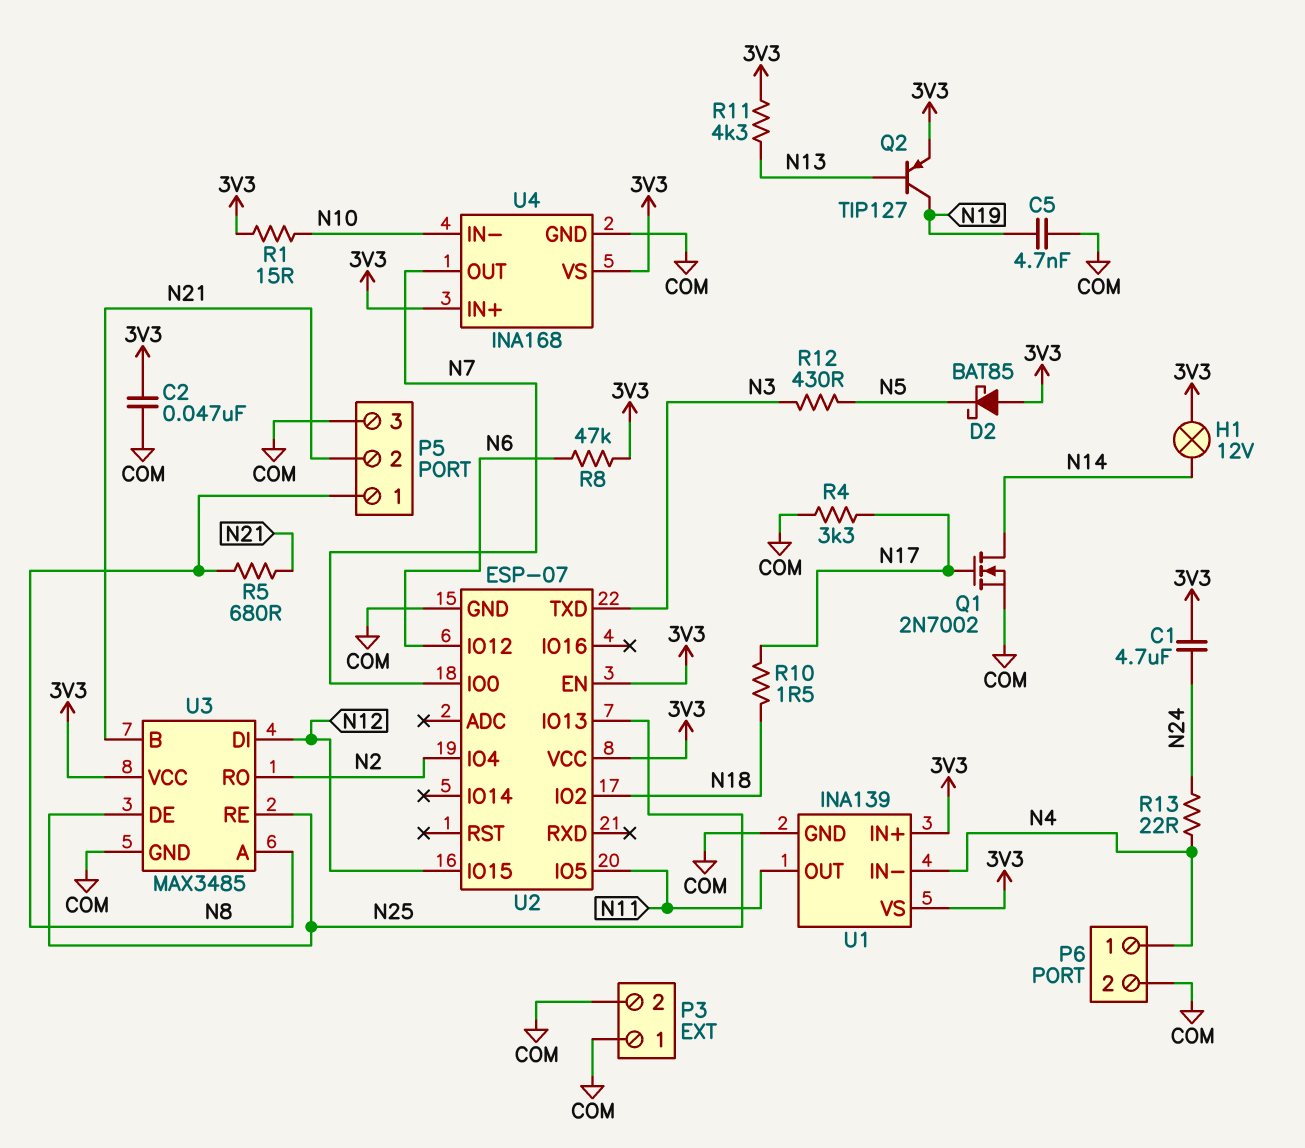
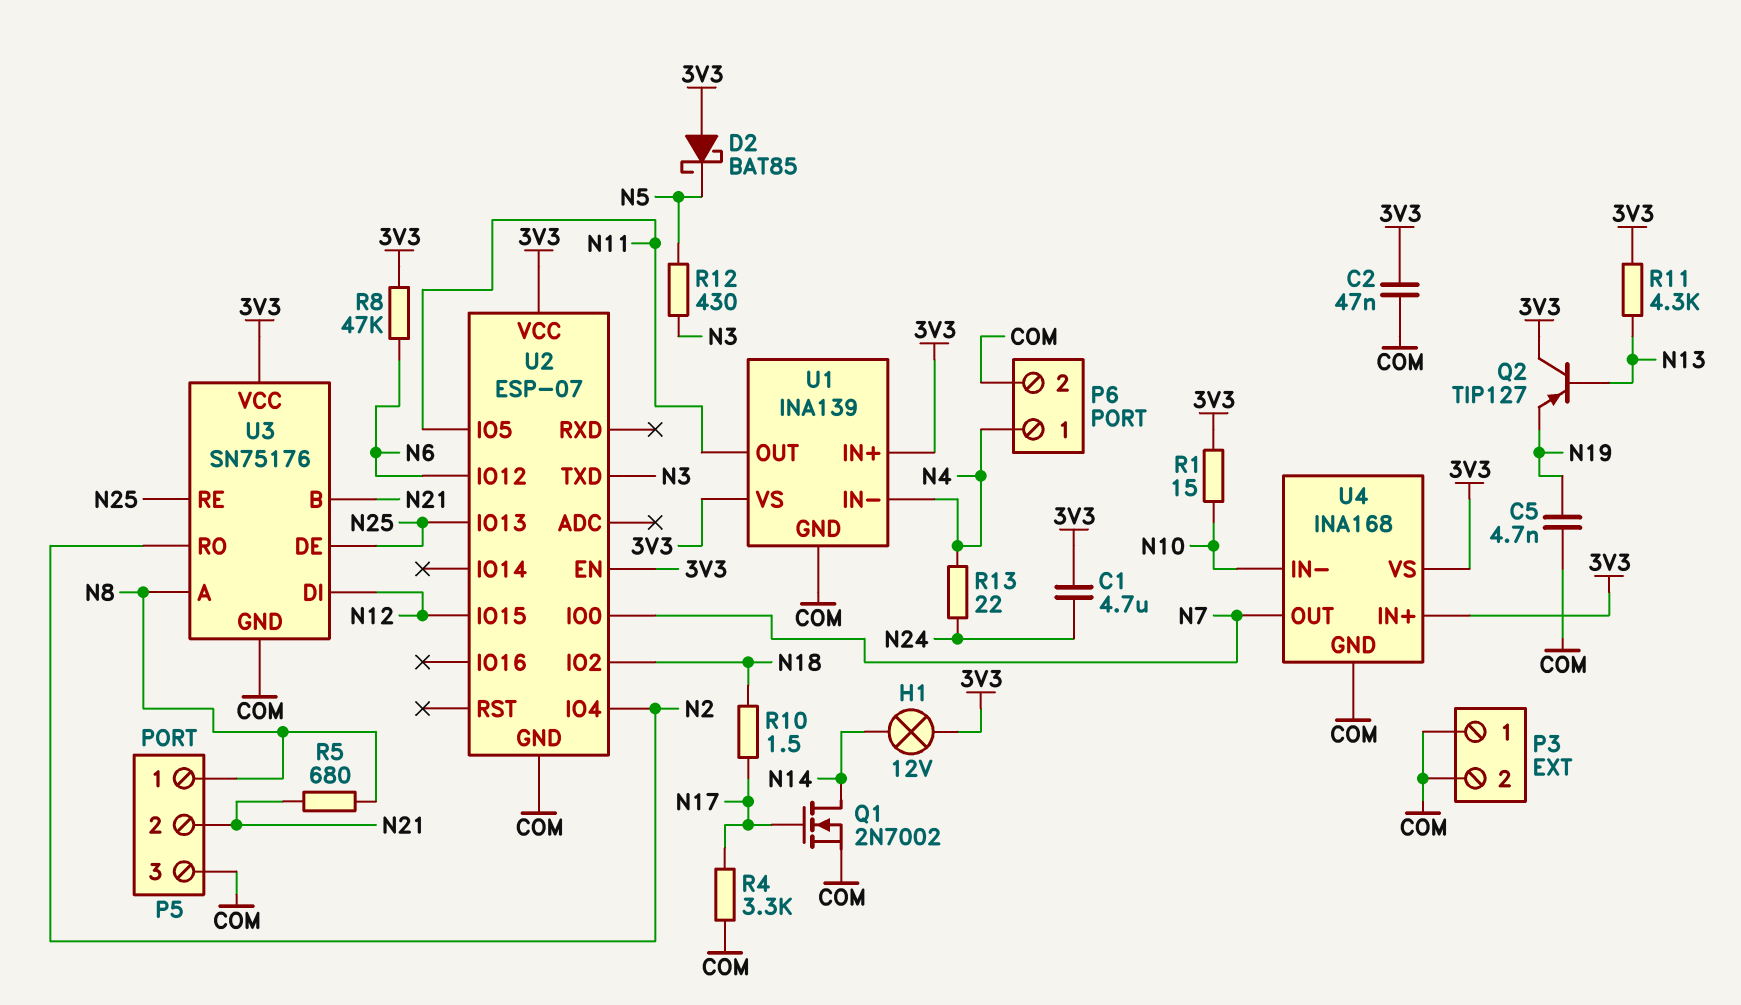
Q2: PNP TIP127 (B N13, C N19, E 3V3) -> PNP TIP127 (B N13, C 3V3, E N19)
U3: MAX3485 -> SN75176

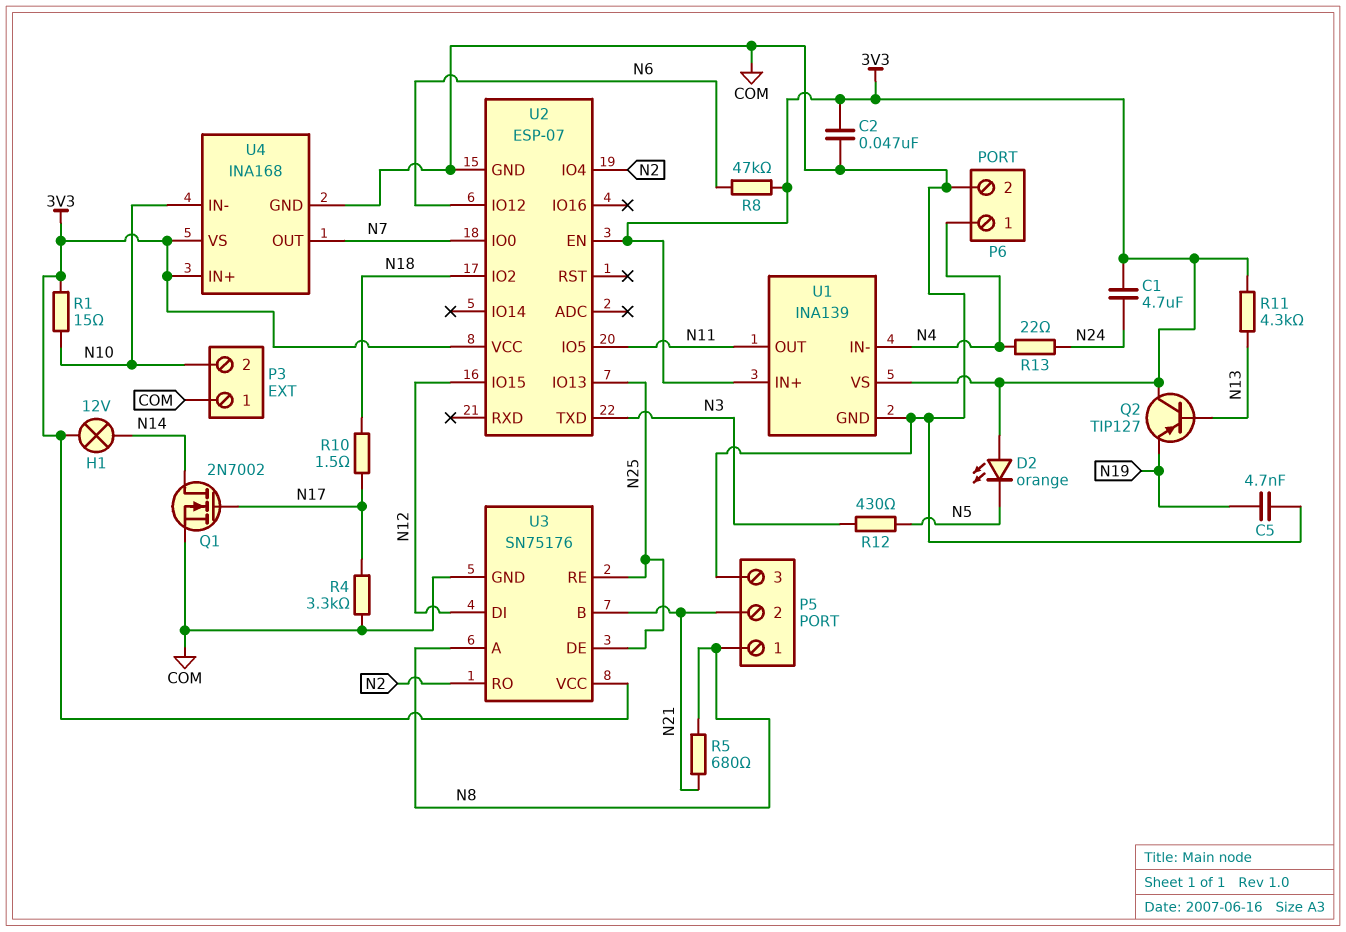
D2: schottky BAT85 (A 3V3, K N5) -> LED orange (A 3V3, K N5)
P3 pin 2: COM -> N10

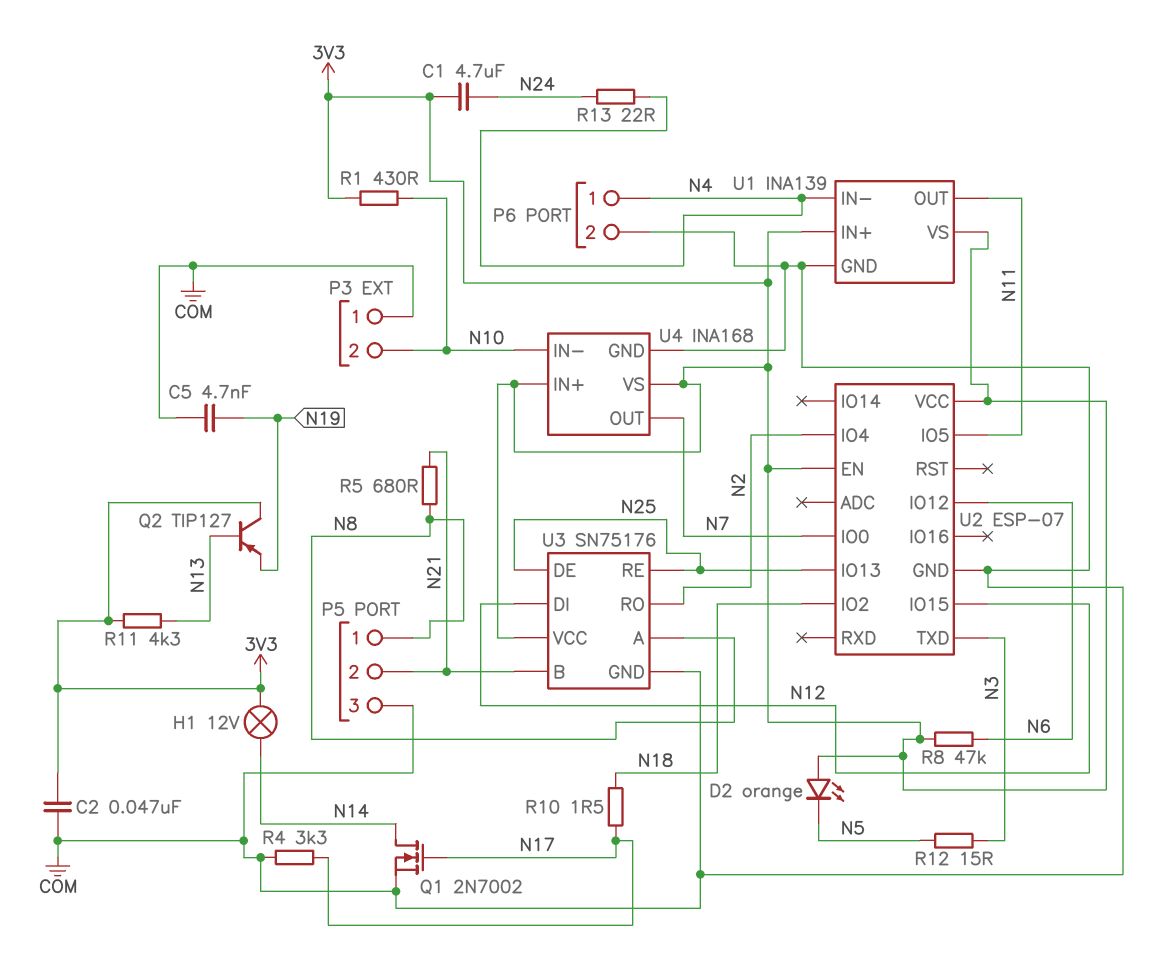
R1: 15 (3V3, N10) -> 430 (3V3, N10)
R12: 430 (N3, N5) -> 15 (N3, N5)

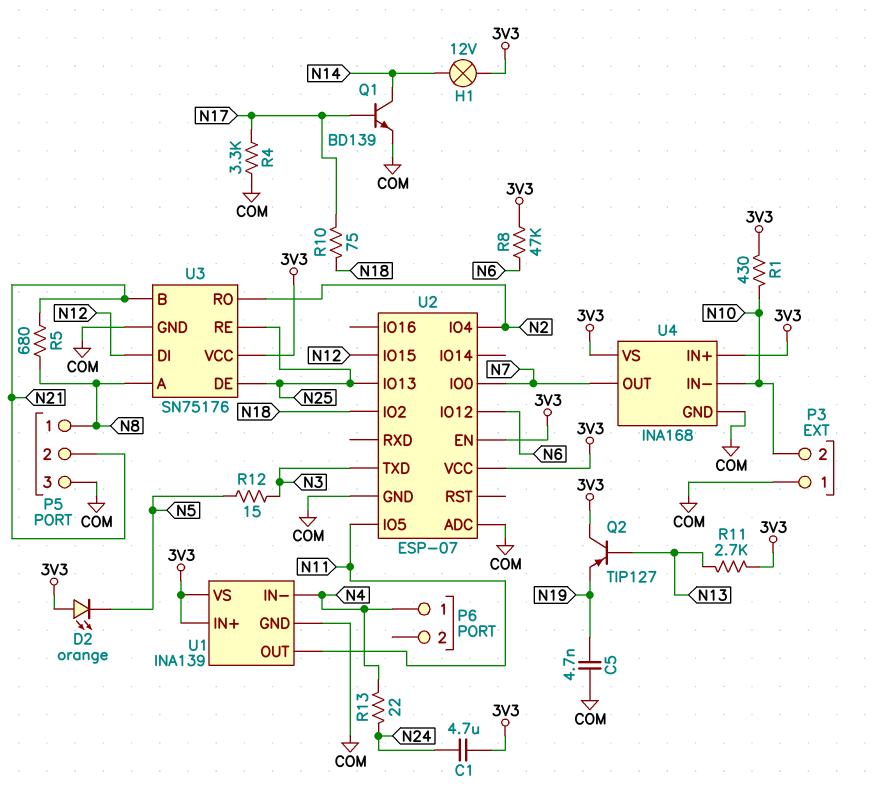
C2: 47nF (3V3, COM) -> none
P6 pin 2: COM -> none
Q1: NMOS 2N7002 (G N17, D N14, S COM) -> NPN BD139 (B N17, C N14, E COM)
R10: 1.5 (N17, N18) -> 75 (N17, N18)
R11: 4.3k (3V3, N13) -> 2.7k (3V3, N13)
U2 pin ADC: none -> COM

